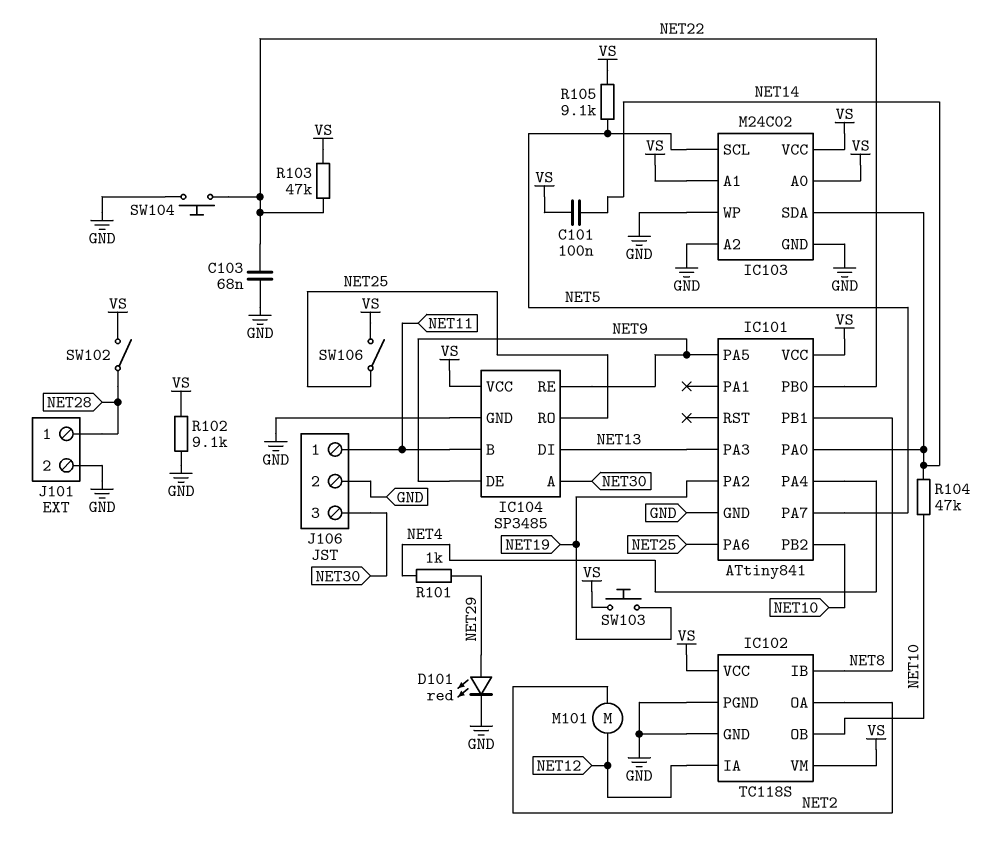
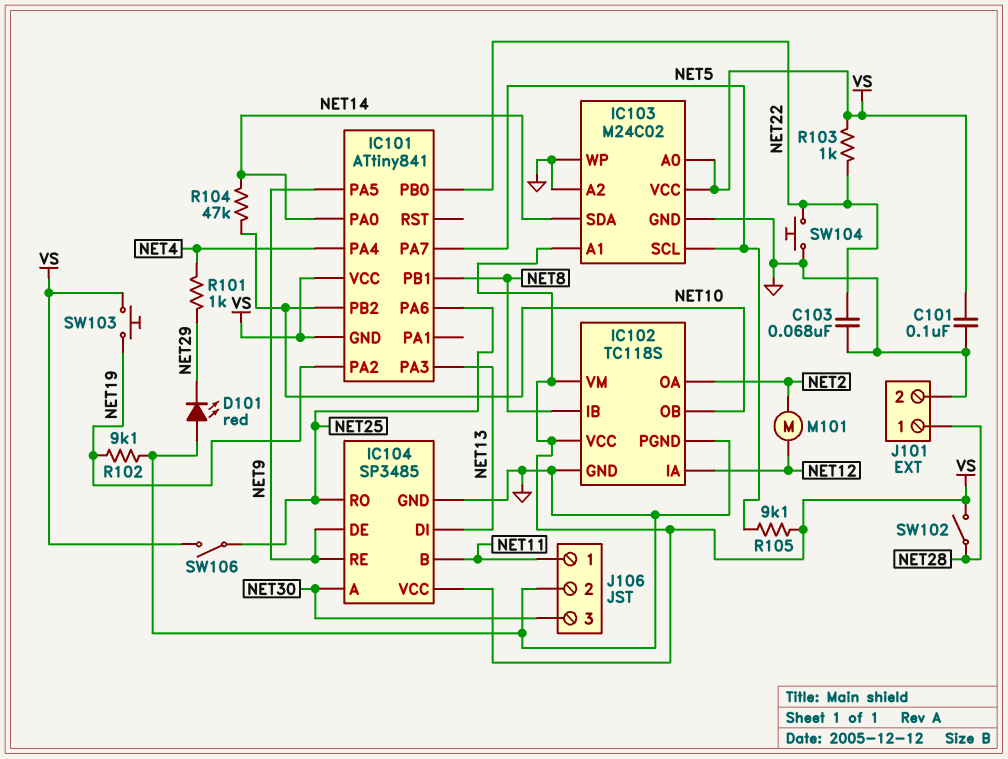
C101: 100nF (NET14, VS) -> 100nF (GND, VS)
D101: LED red (A NET29, K GND) -> LED red (A GND, K NET29)
IC101 pin GND: GND -> VS
R102: 9.1k (GND, VS) -> 9.1k (GND, NET19)
R103: 47k (NET22, VS) -> 1k (NET22, VS)

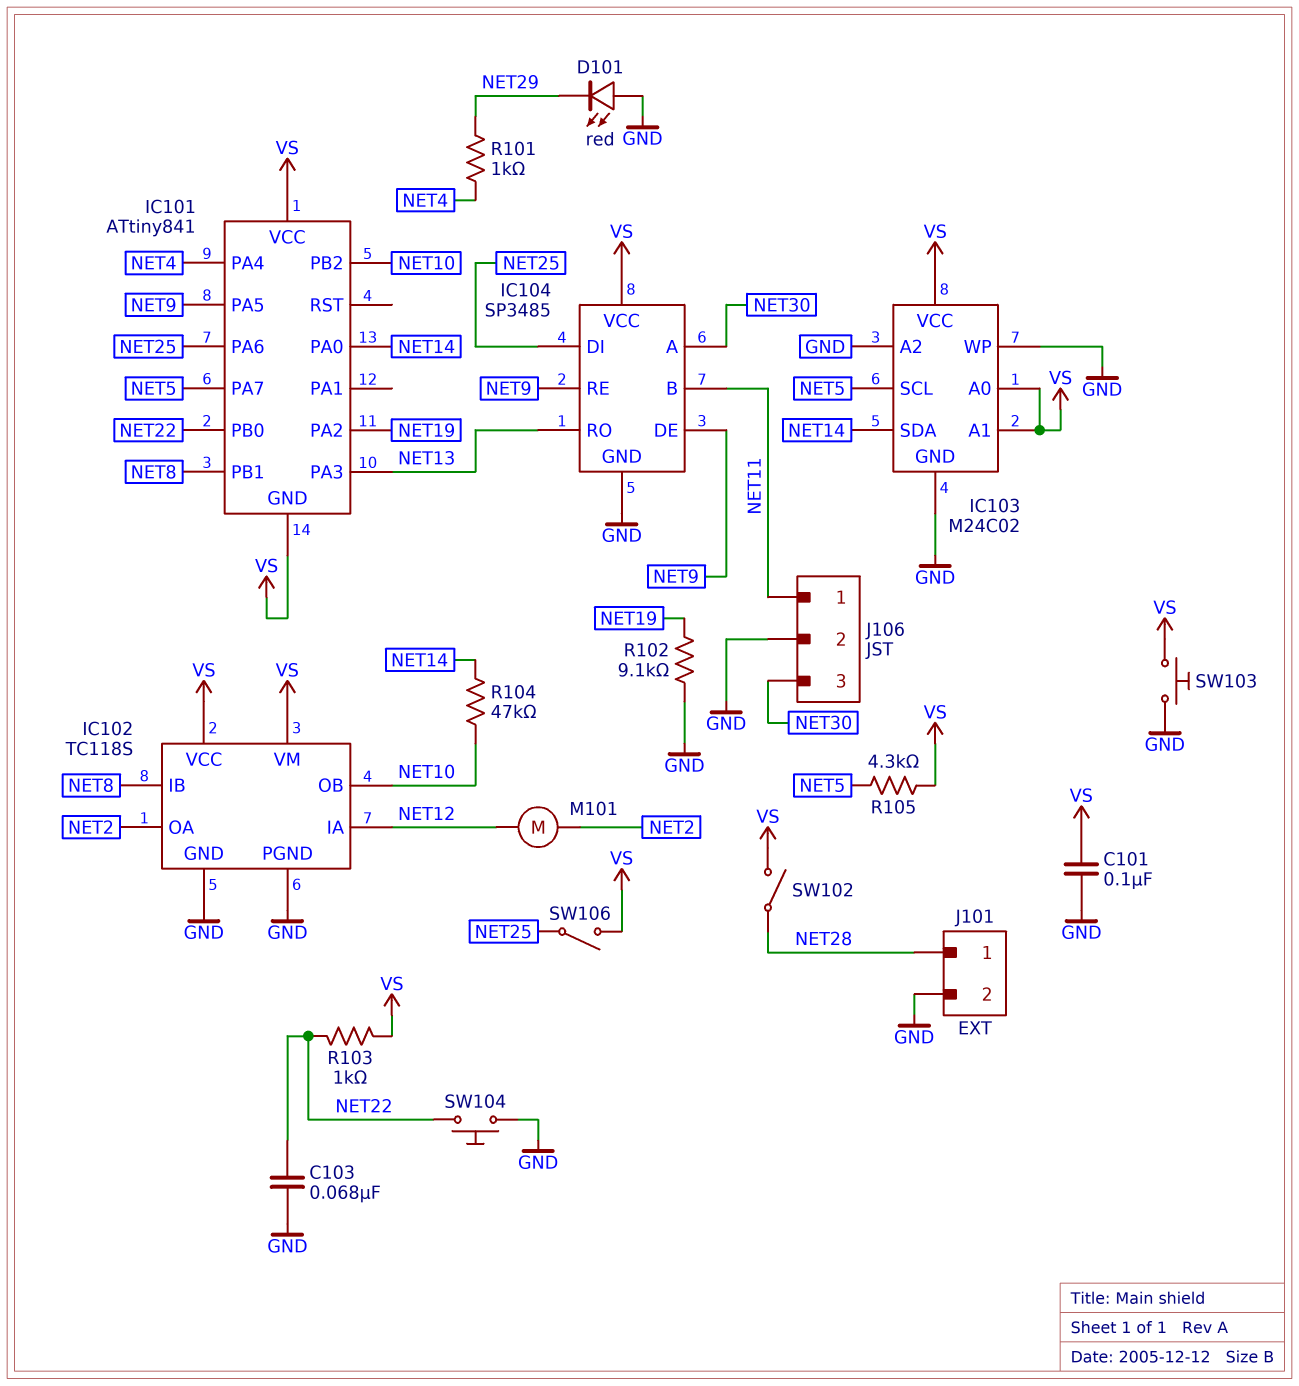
IC104 pin DI: NET13 -> NET25
IC104 pin RO: NET25 -> NET13
R105: 9.1k (NET5, VS) -> 4.3k (NET5, VS)
SW103: button (NET19, VS) -> button (GND, VS)

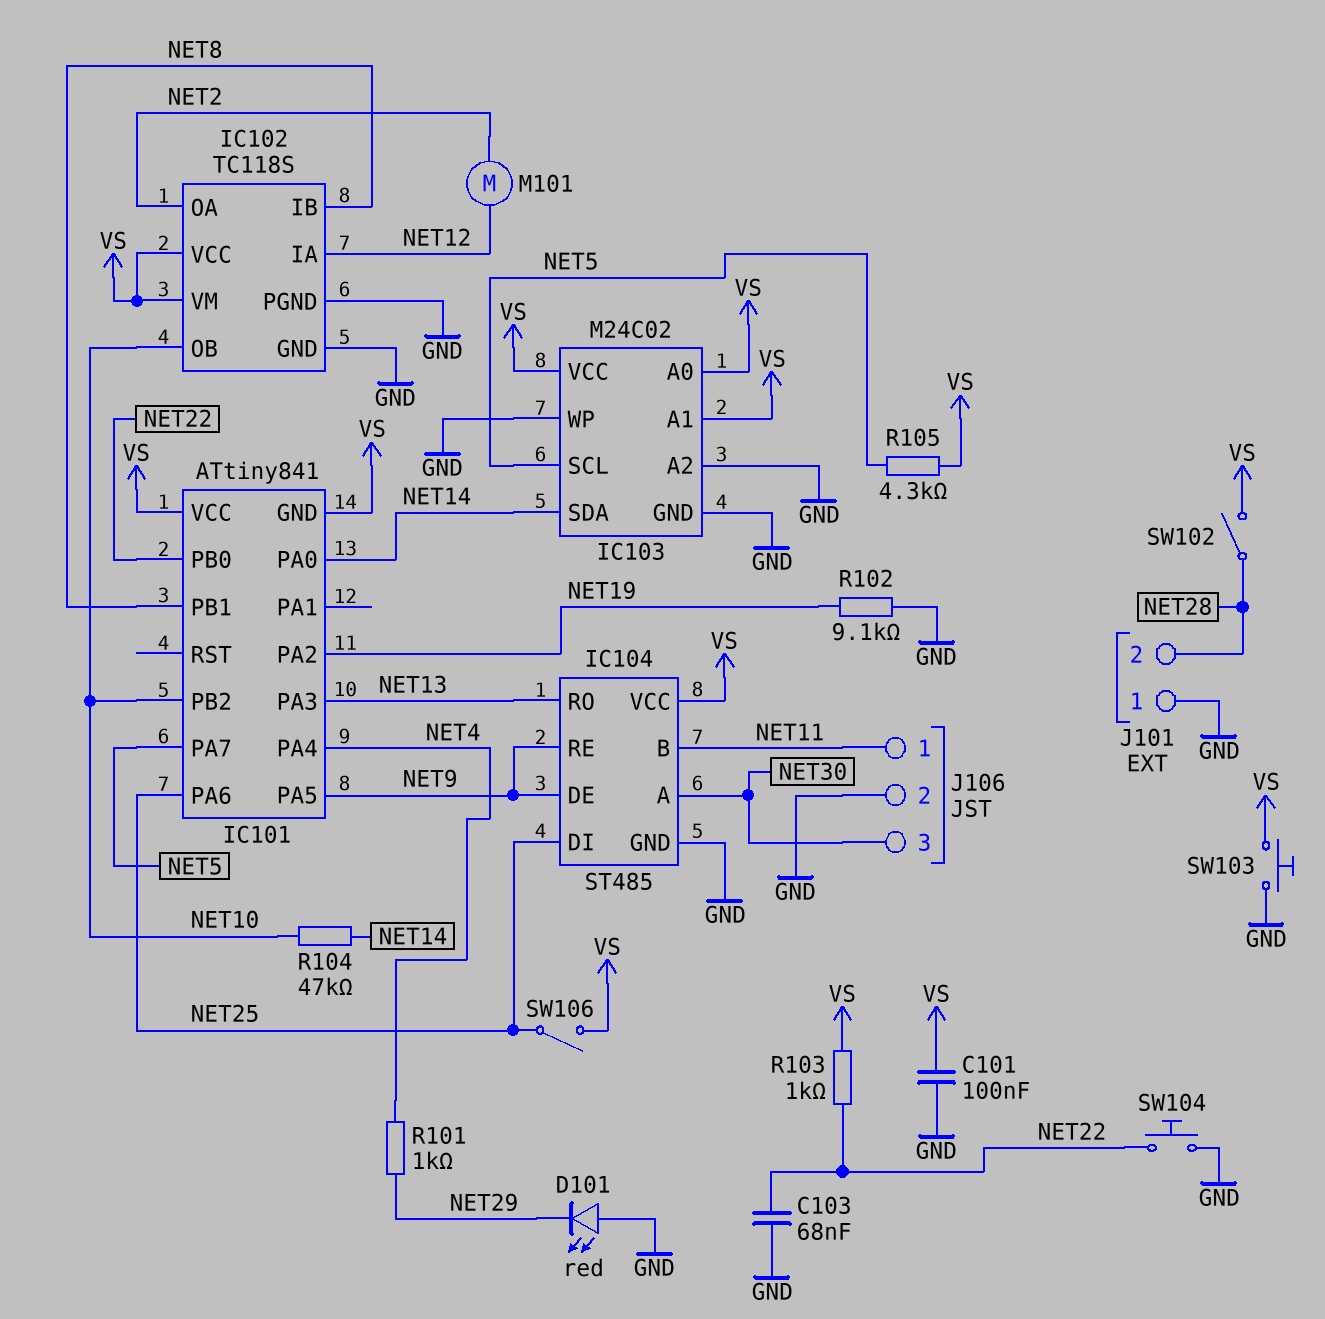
IC104: SP3485 -> ST485
J101 pin 1: NET28 -> GND
J101 pin 2: GND -> NET28

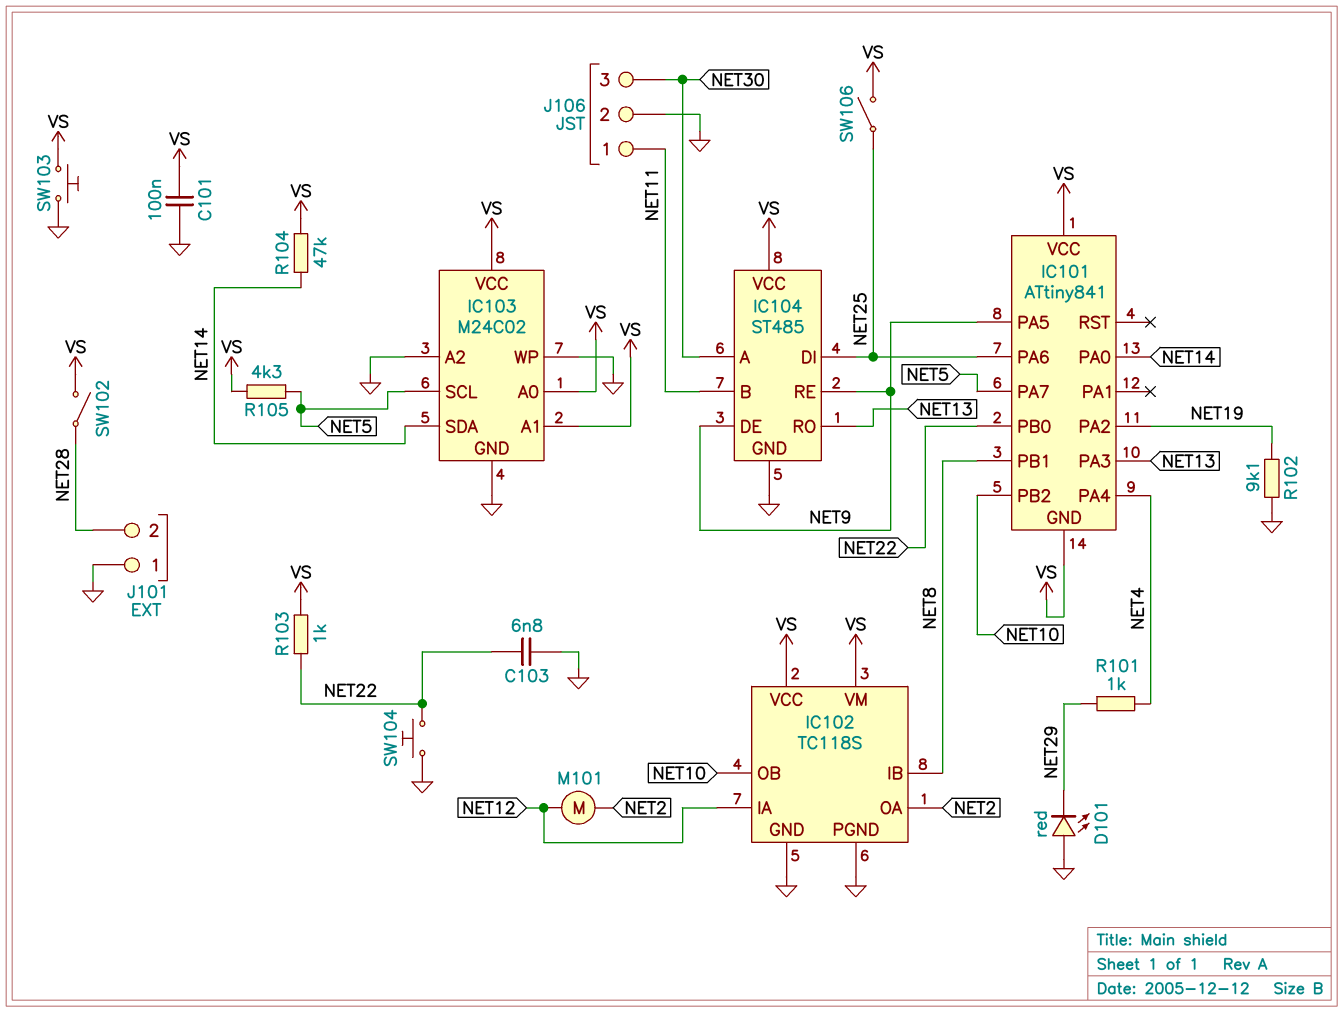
C103: 68nF (GND, NET22) -> 6.8nF (GND, NET22)
R104: 47k (NET10, NET14) -> 47k (NET14, VS)

